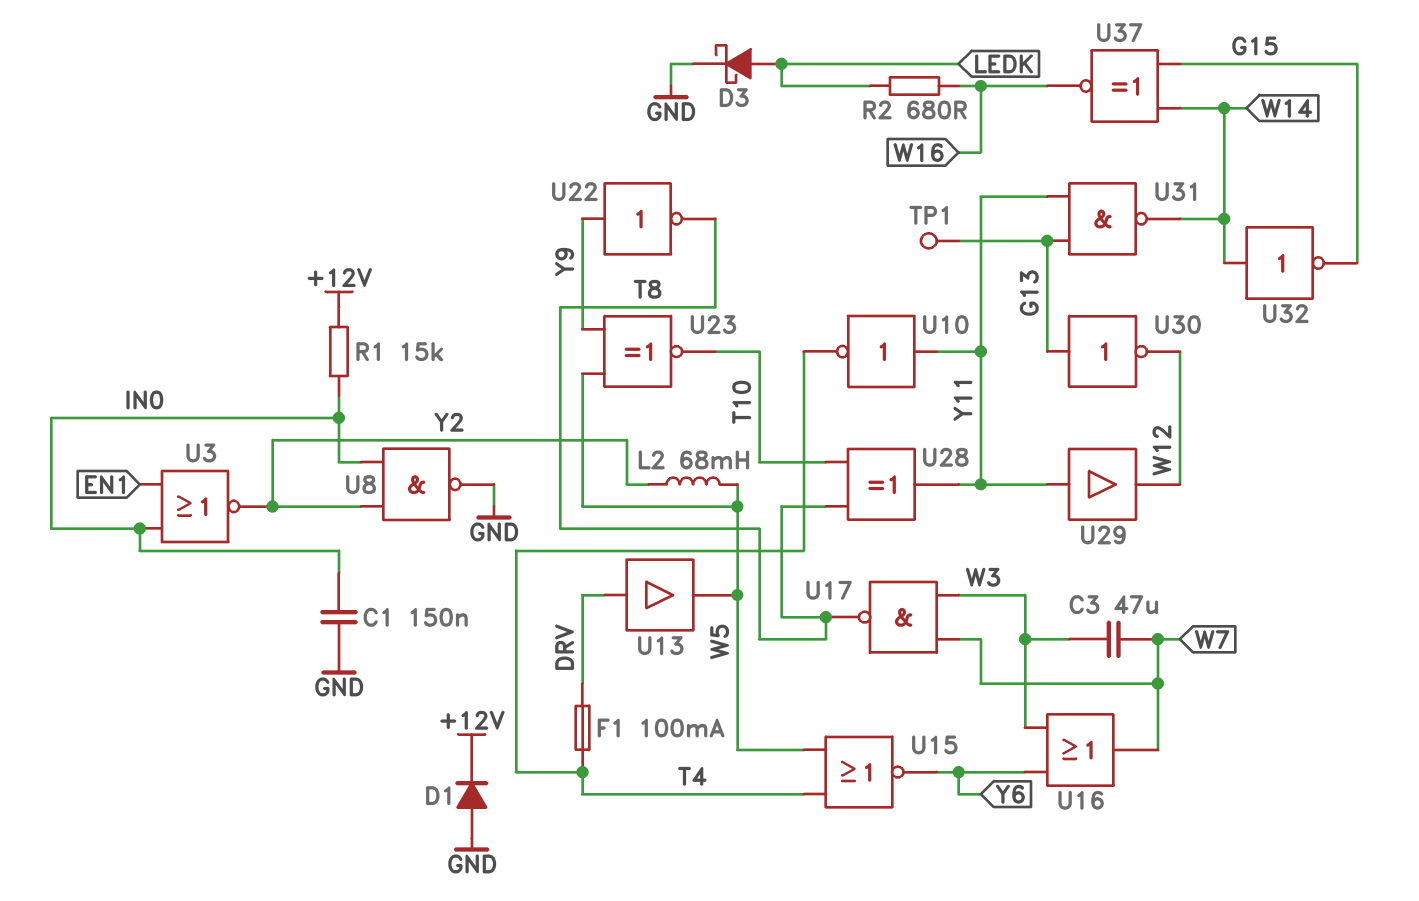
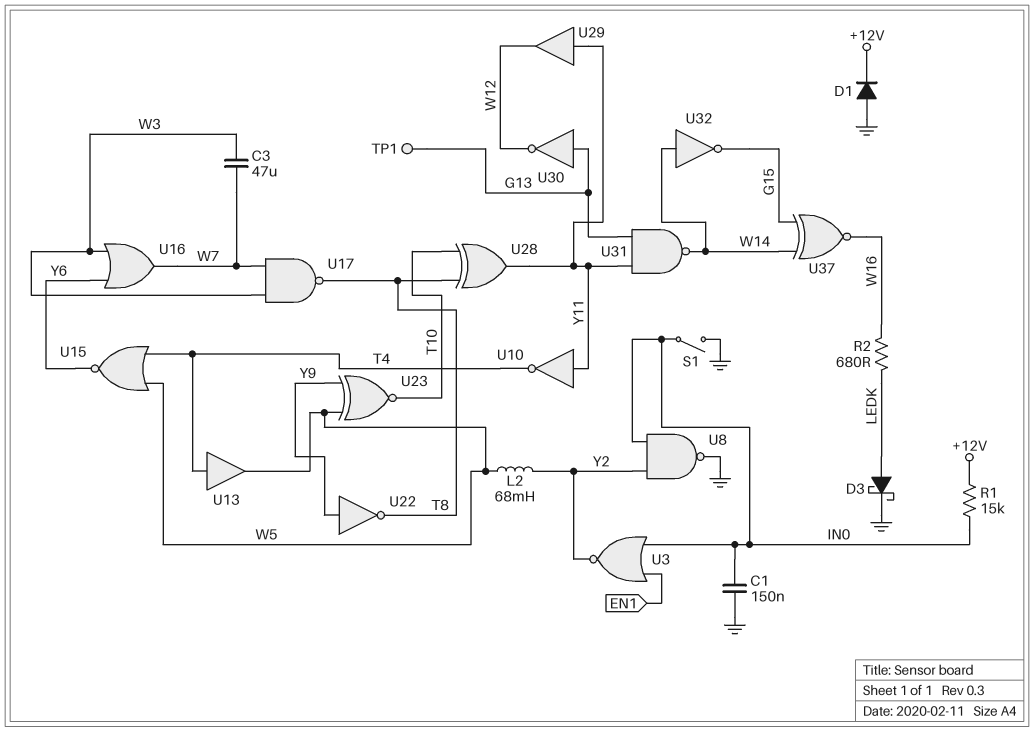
F1: 100mA (DRV, T4) -> none
S1: none -> switch (GND, IN0)
U13: buffer (in DRV, out W5) -> buffer (in T4, out W5)

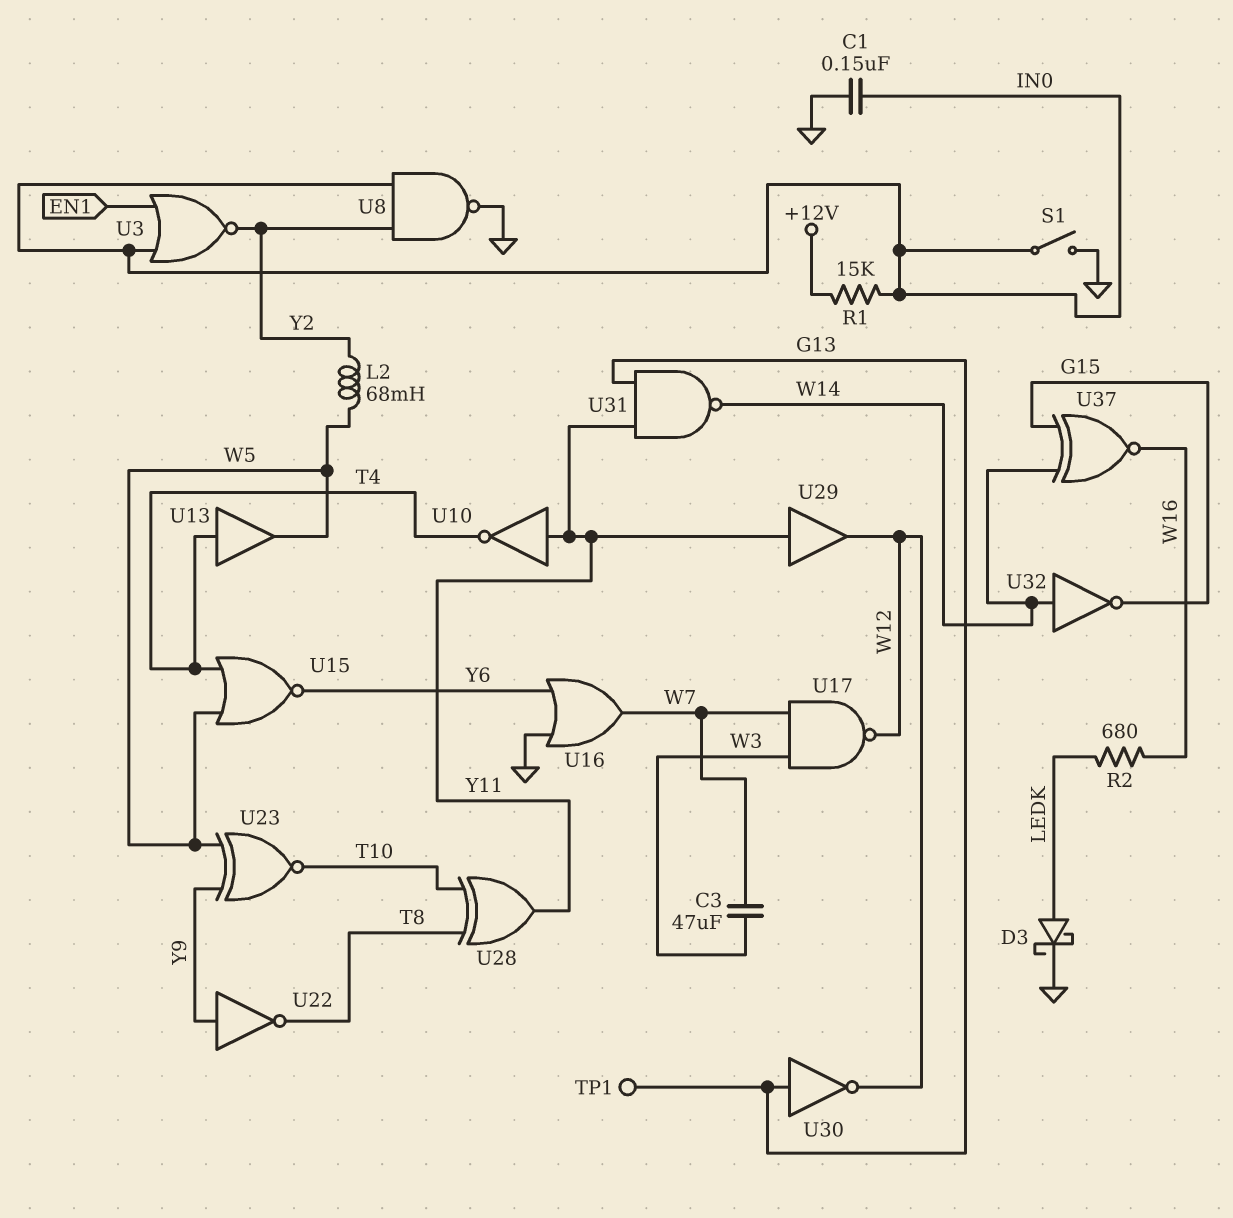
D1: diode (A GND, K +12V) -> none
U16: OR (in W3, in Y6, out W7) -> OR (in GND, in Y6, out W7)
U17: NAND (in W3, in W7, out T8) -> NAND (in W3, in W7, out W12)

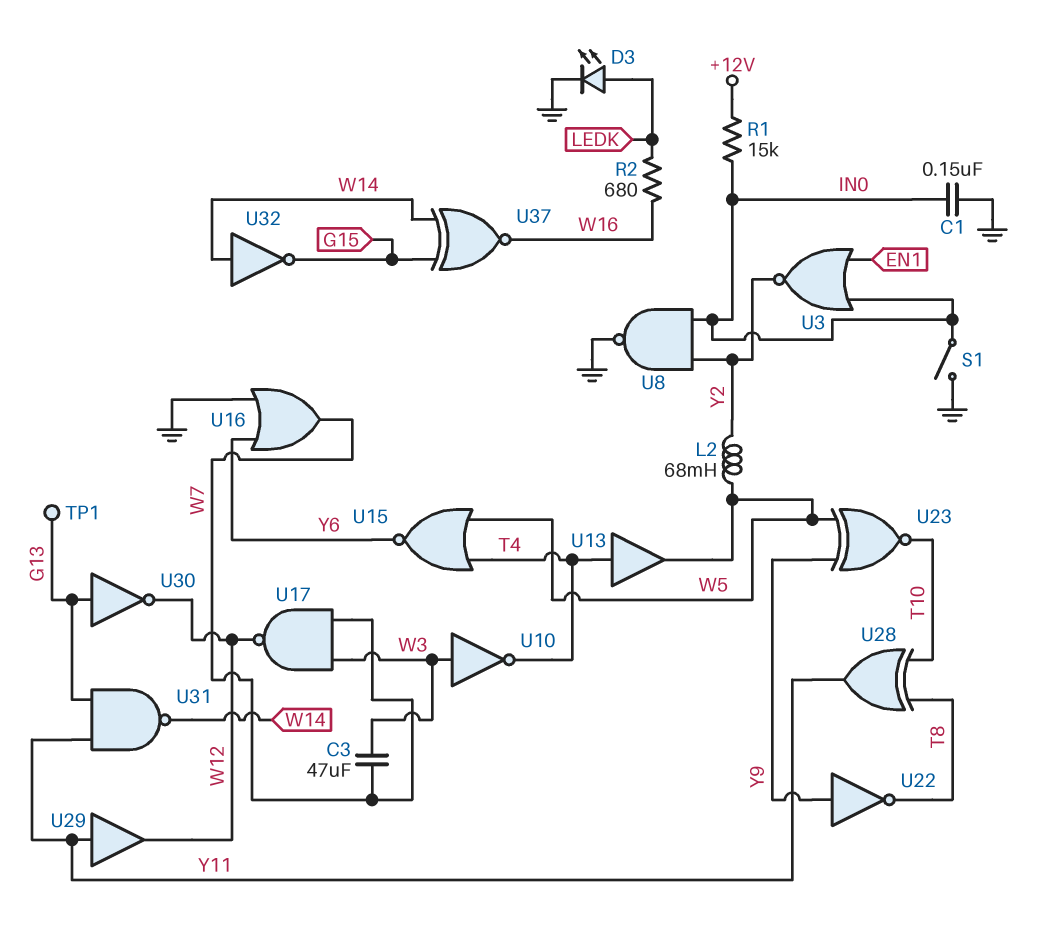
D3: schottky (A LEDK, K GND) -> LED (A LEDK, K GND)
U10: NOT (in Y11, out T4) -> NOT (in W3, out T4)

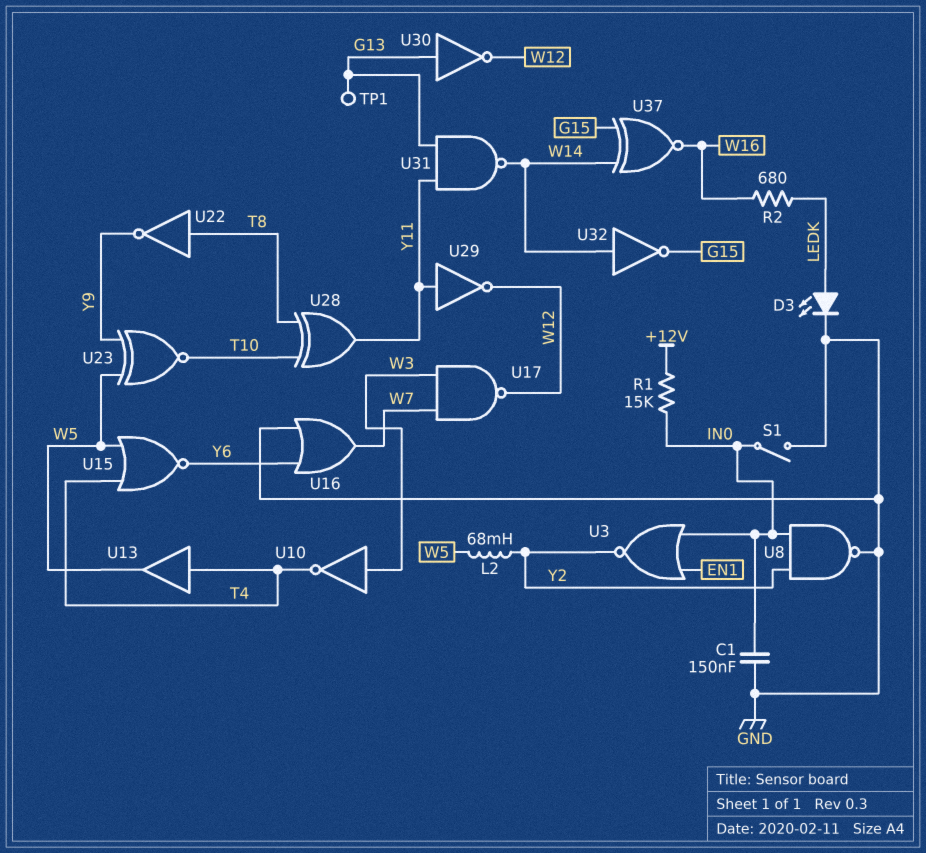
C3: 47uF (W3, W7) -> none
U22: NOT (in Y9, out T8) -> NOT (in T8, out Y9)
U29: buffer (in Y11, out W12) -> NOT (in Y11, out W12)

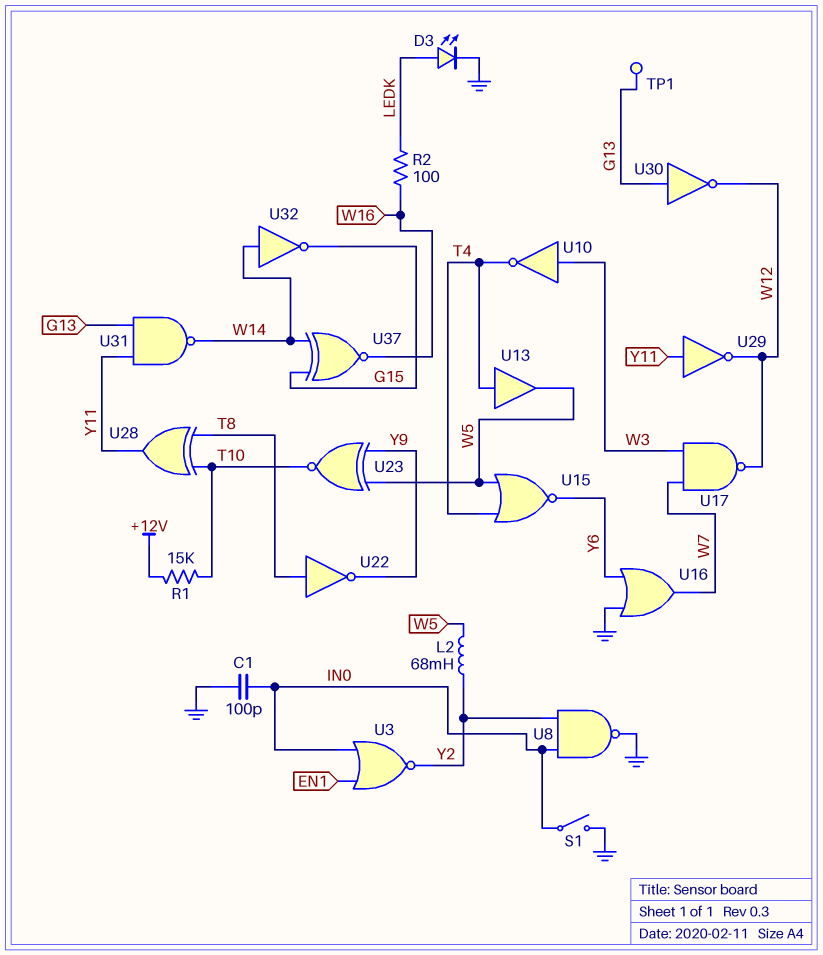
C1: 150nF (GND, IN0) -> 100pF (GND, IN0)
R1: 15k (+12V, IN0) -> 15k (+12V, T10)
R2: 680 (LEDK, W16) -> 100 (LEDK, W16)

